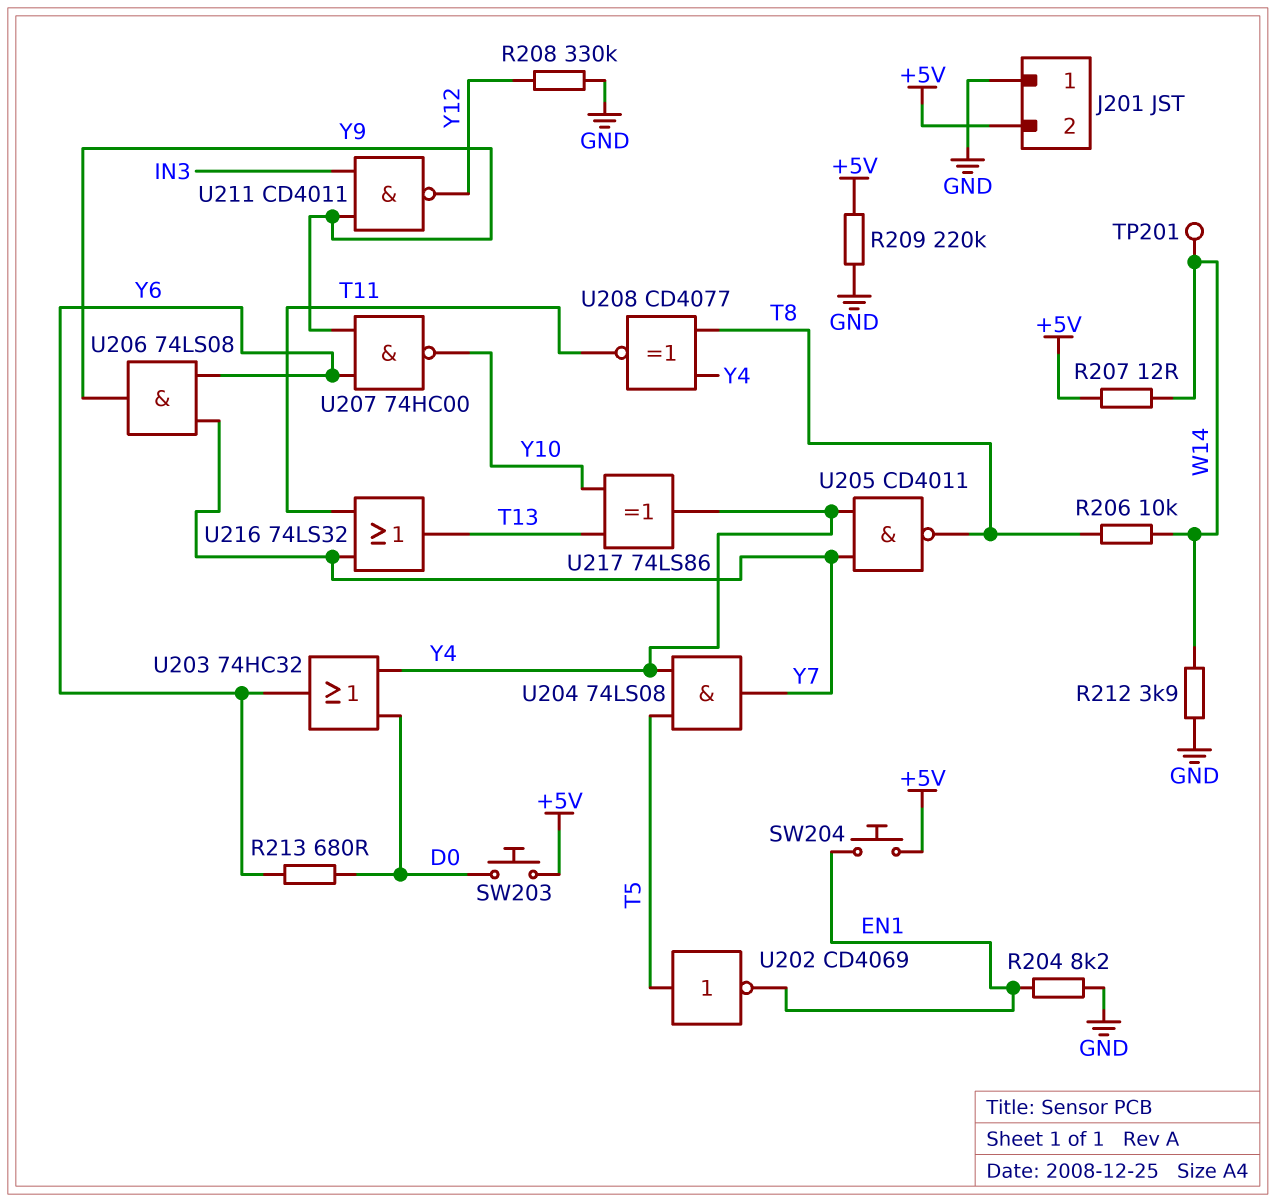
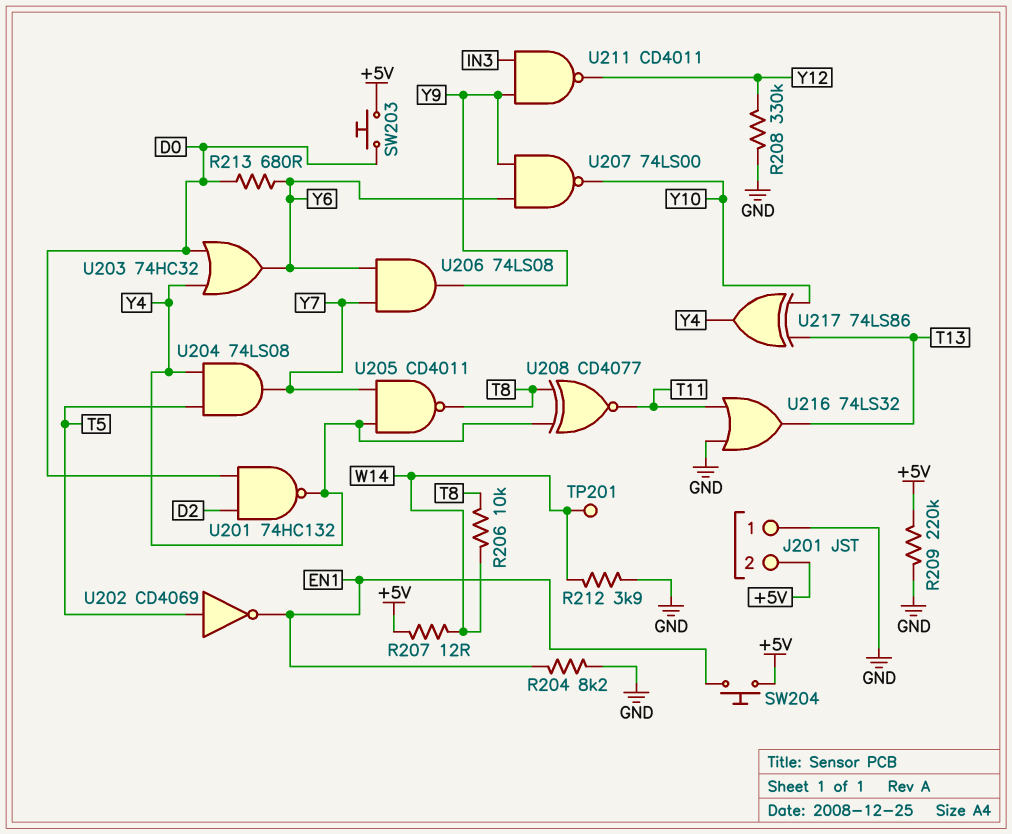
U201: none -> NAND 74HC132 (in D0, in D2, out Y4)
U207: NAND 74HC00 (in Y6, in Y9, out Y10) -> NAND 74LS00 (in Y6, in Y9, out Y10)
U216: OR 74LS32 (in T11, in Y7, out T13) -> OR 74LS32 (in GND, in T11, out T13)

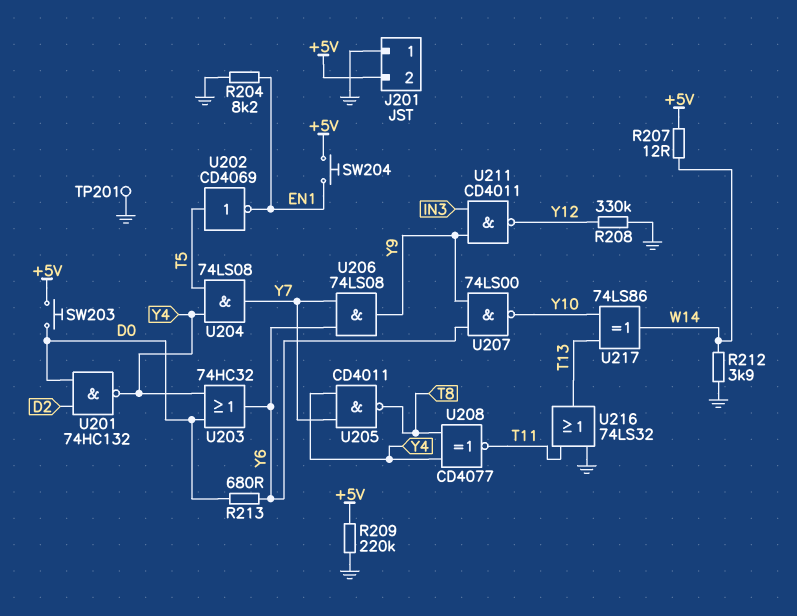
R206: 10k (T8, W14) -> none
TP201: test point (W14) -> test point (GND)
U217: XOR 74LS86 (in T13, in Y10, out Y4) -> XOR 74LS86 (in T13, in Y10, out W14)

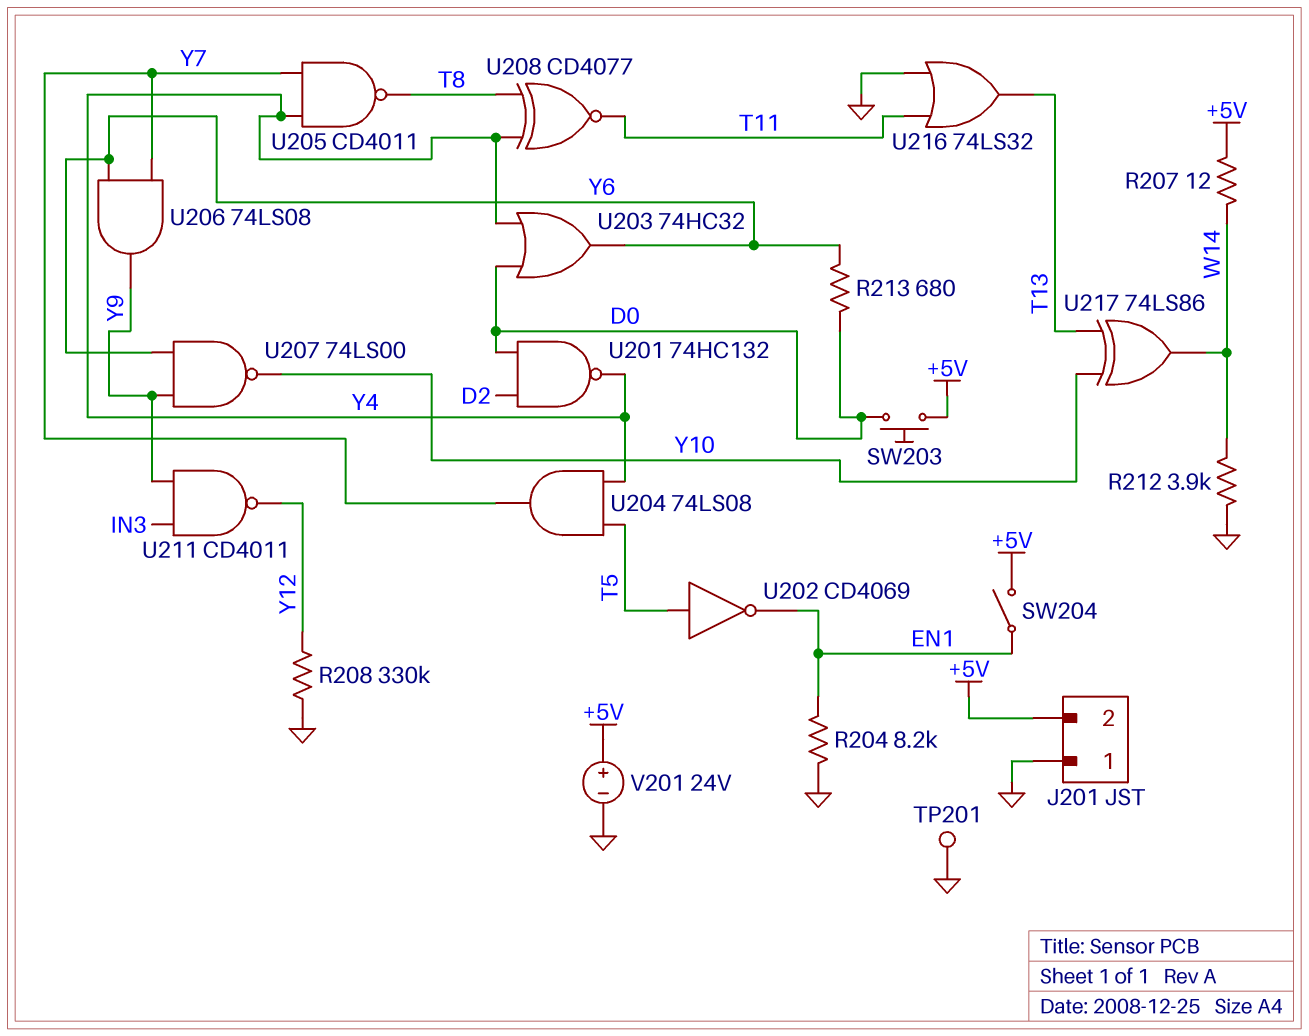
R209: 220k (+5V, GND) -> none
SW204: button (+5V, EN1) -> switch (+5V, EN1)
V201: none -> 24V (plus +5V, minus GND)

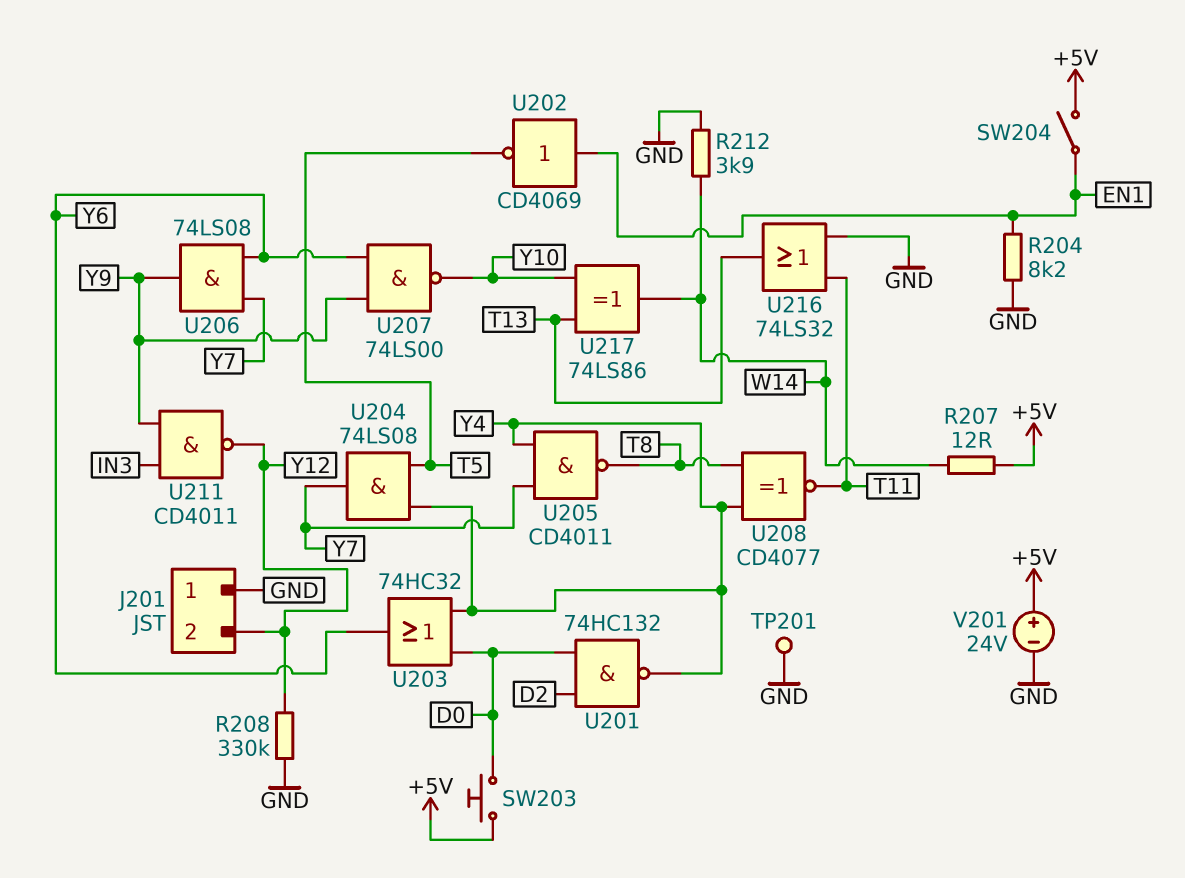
J201 pin 2: +5V -> Y12
R213: 680 (D0, Y6) -> none
U202: NOT CD4069 (in T5, out EN1) -> NOT CD4069 (in EN1, out T5)

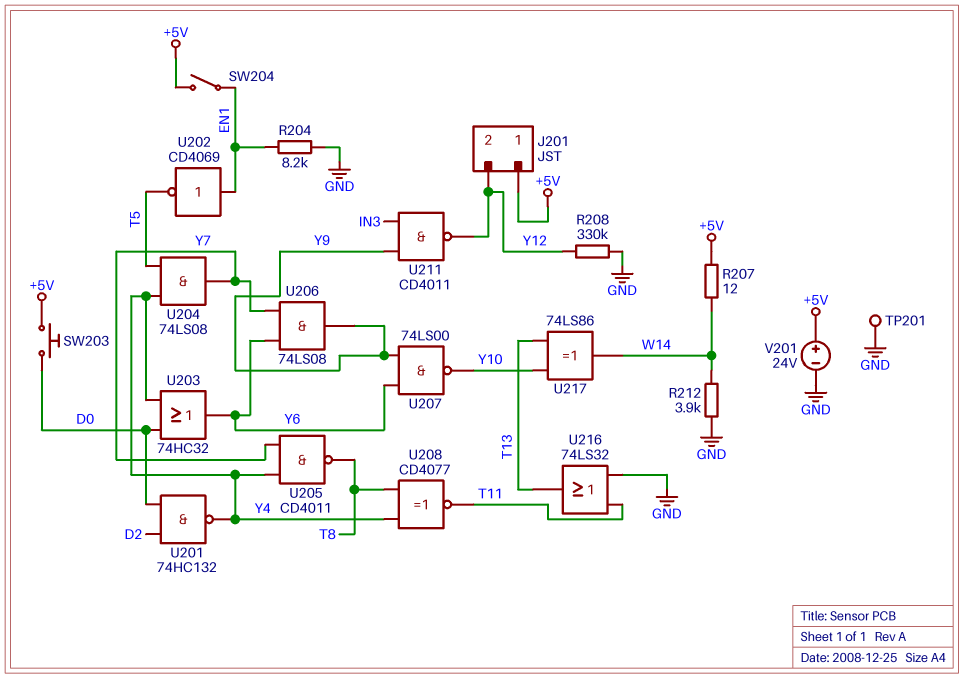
J201 pin 1: GND -> +5V

